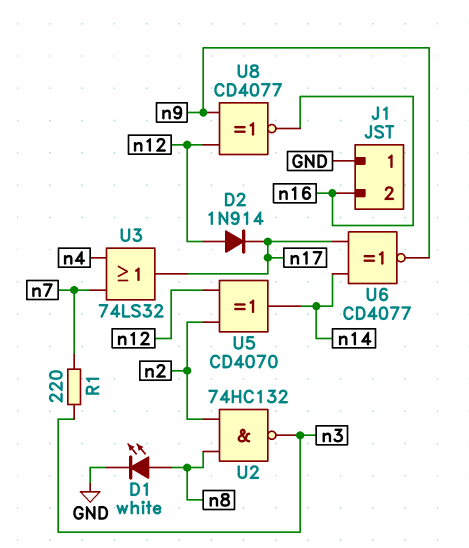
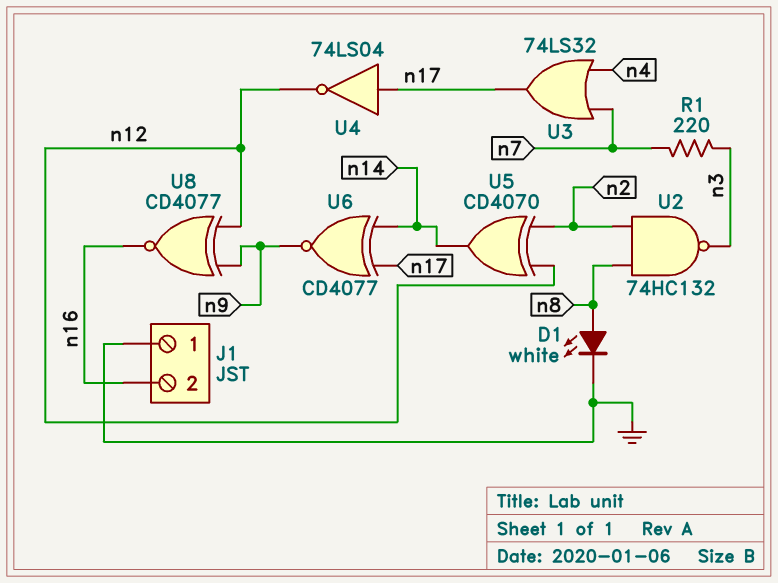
D2: diode 1N914 (A n12, K n17) -> none
U4: none -> NOT 74LS04 (in n17, out n12)

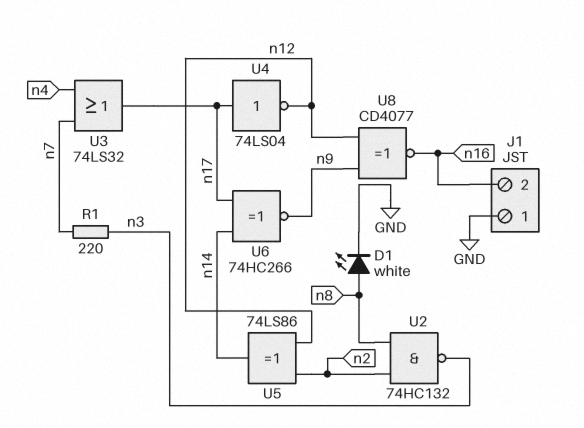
U5: XOR CD4070 (in n2, in n12, out n14) -> XOR 74LS86 (in n2, in n12, out n14)
U6: XNOR CD4077 (in n14, in n17, out n9) -> XNOR 74HC266 (in n14, in n17, out n9)

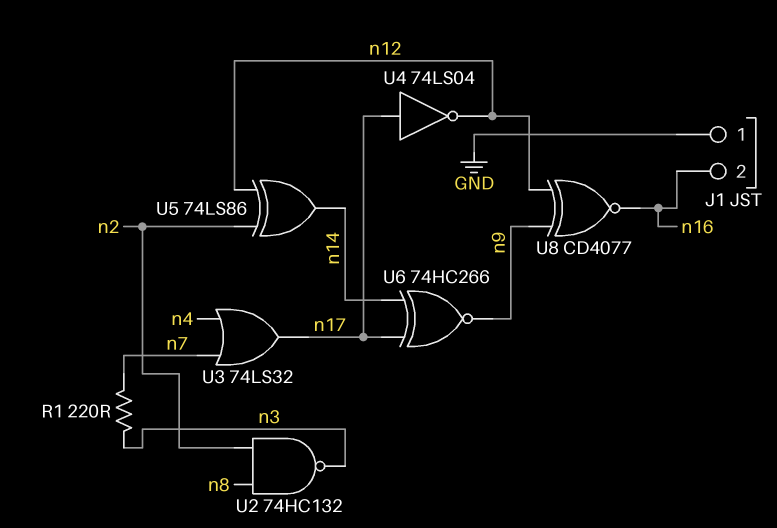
D1: LED white (A n8, K GND) -> none

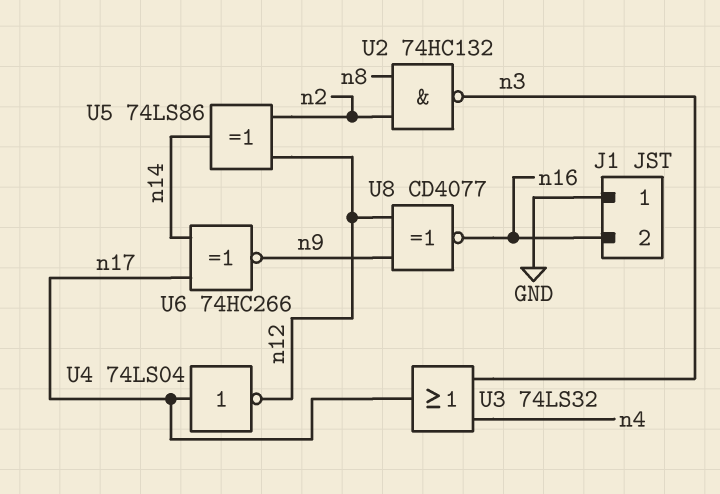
R1: 220 (n3, n7) -> none
U3: OR 74LS32 (in n4, in n7, out n17) -> OR 74LS32 (in n3, in n4, out n17)

